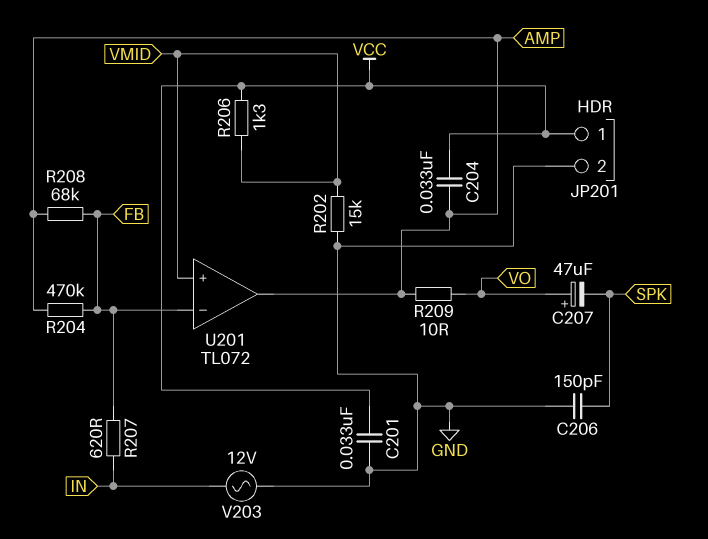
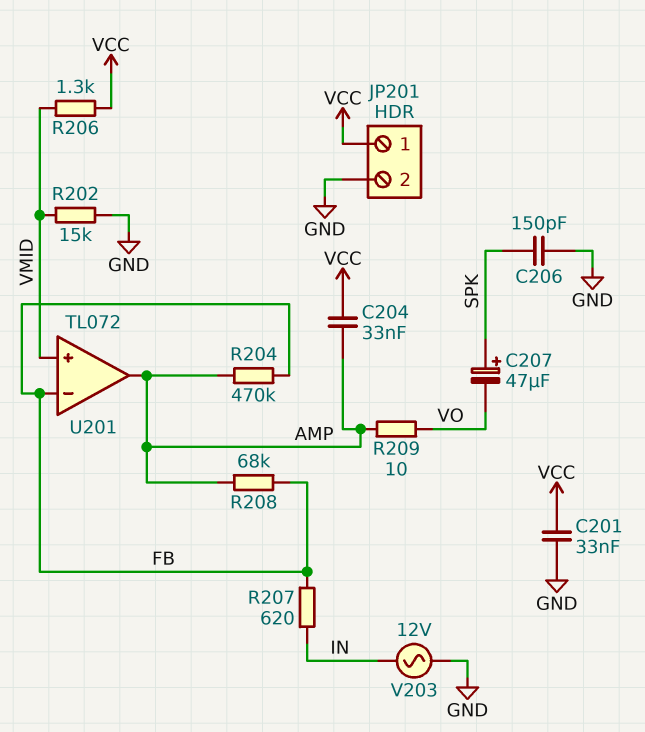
C207: 47uF (plus VO, minus SPK) -> 47uF (plus SPK, minus VO)

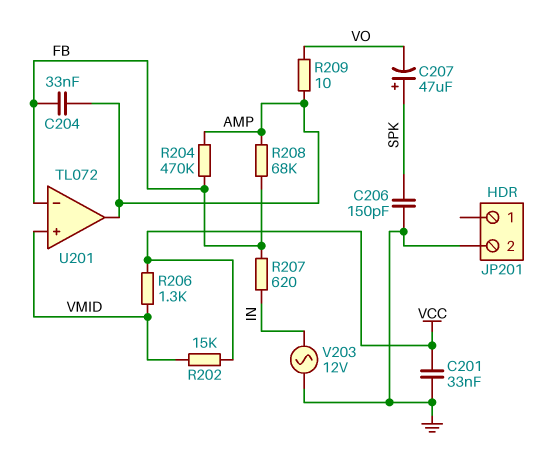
C204: 33nF (AMP, VCC) -> 33nF (AMP, FB)
JP201 pin 1: VCC -> none
R202: 15k (GND, VMID) -> 15k (VCC, VMID)

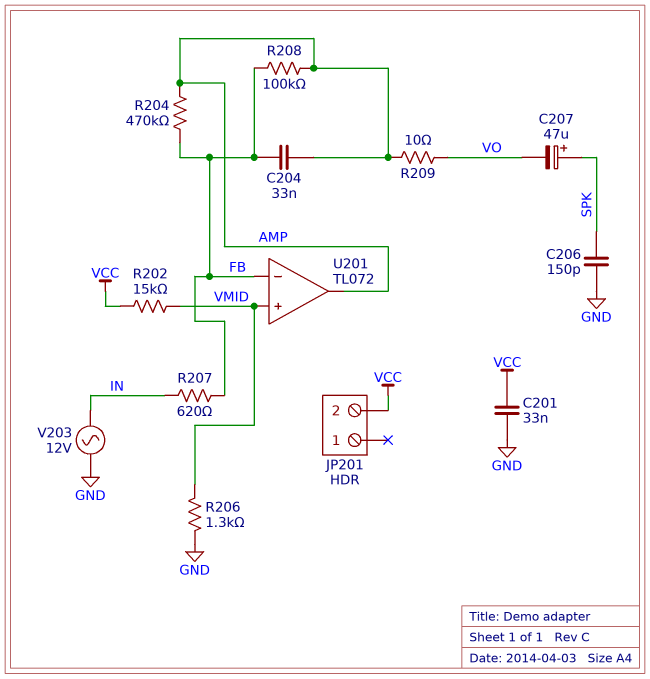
JP201 pin 2: GND -> VCC
R206: 1.3k (VCC, VMID) -> 1.3k (GND, VMID)
R208: 68k (AMP, FB) -> 100k (AMP, FB)

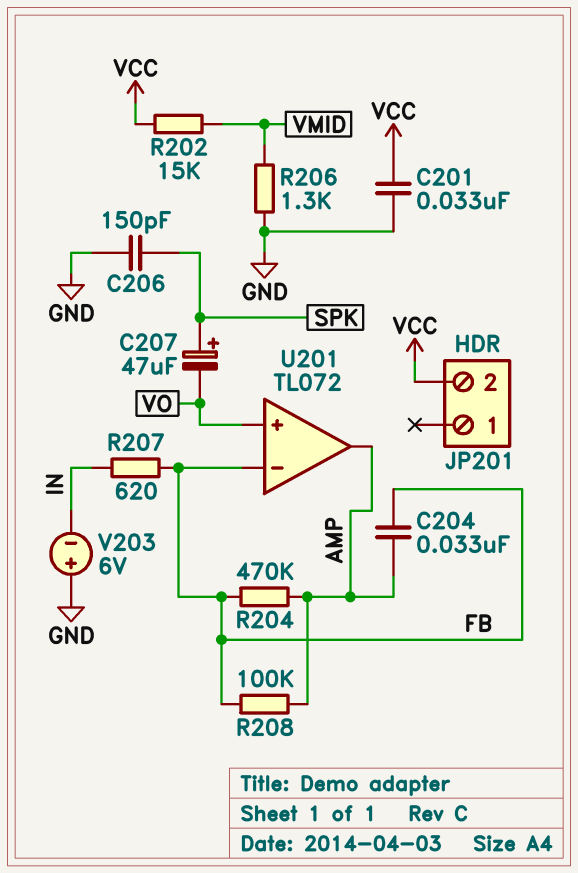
R209: 10 (AMP, VO) -> none
U201 pin in+: VMID -> VO
V203: AC 12V (GND, IN) -> 6V (plus GND, minus IN)

